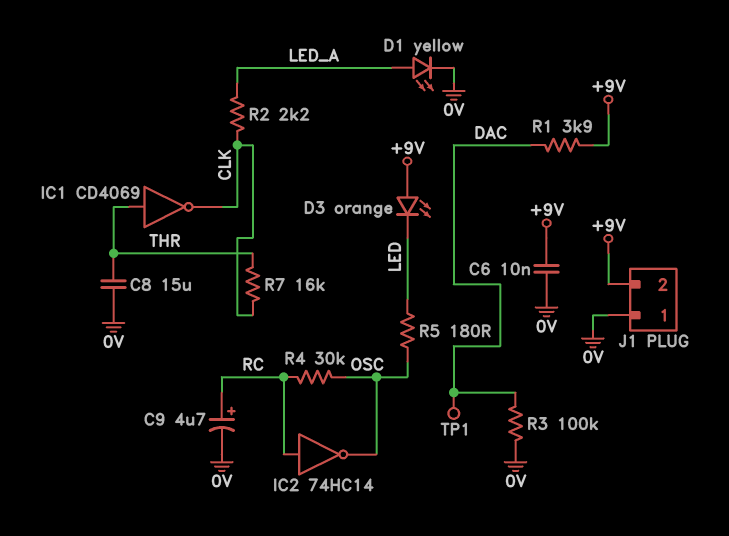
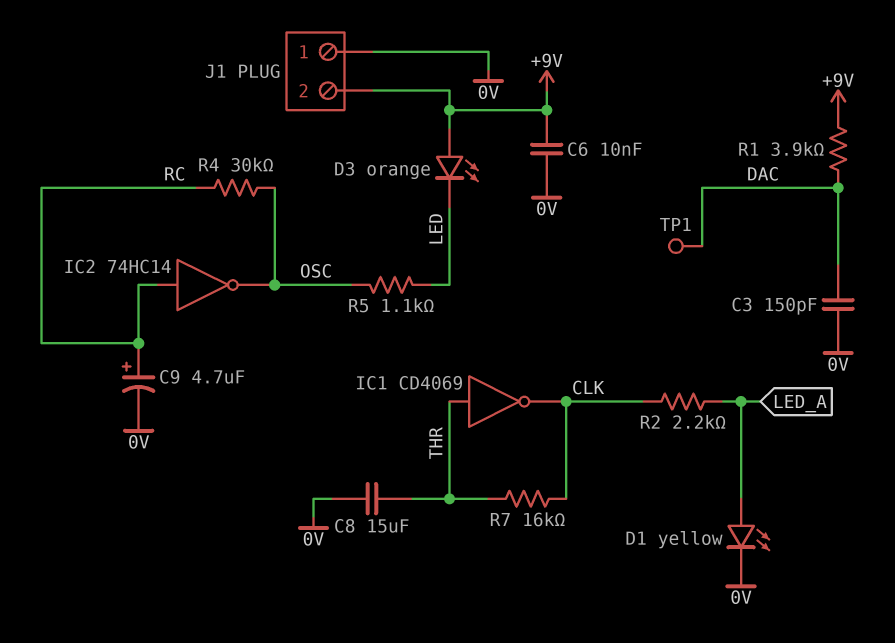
C3: none -> 150pF (0V, DAC)
R3: 100k (0V, DAC) -> none
R5: 180 (LED, OSC) -> 1.1k (LED, OSC)

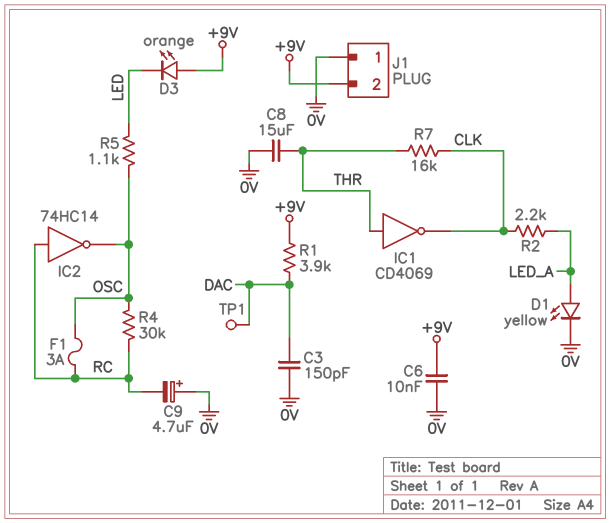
C9: 4.7uF (plus RC, minus 0V) -> 4.7uF (plus 0V, minus RC)
F1: none -> 3A (OSC, RC)

